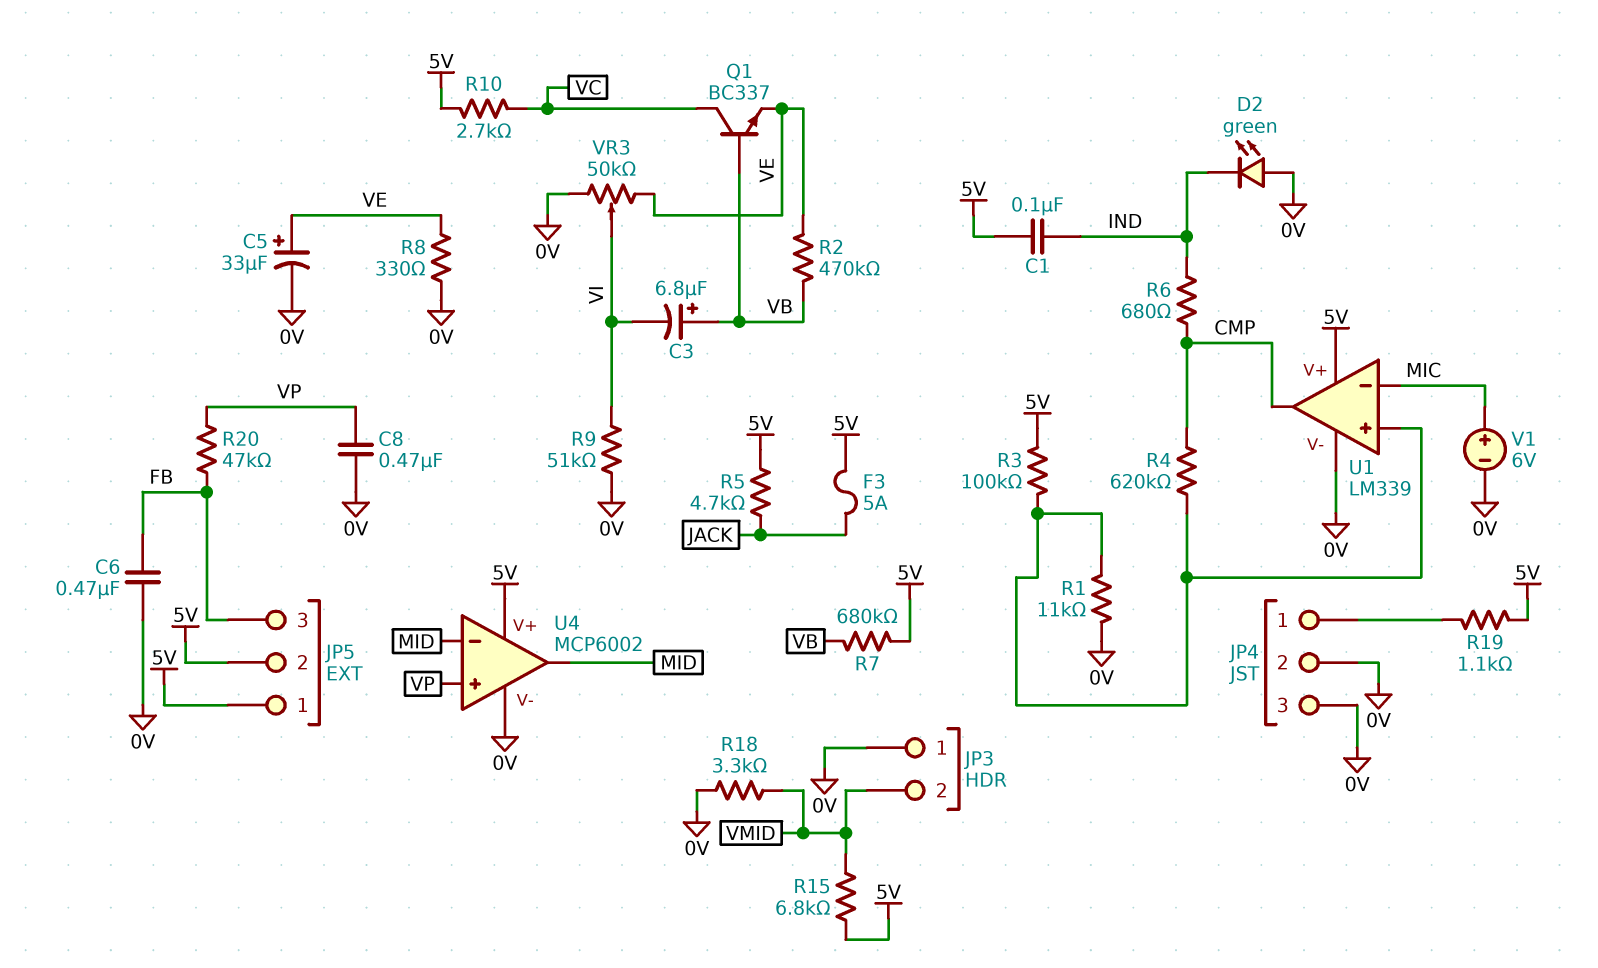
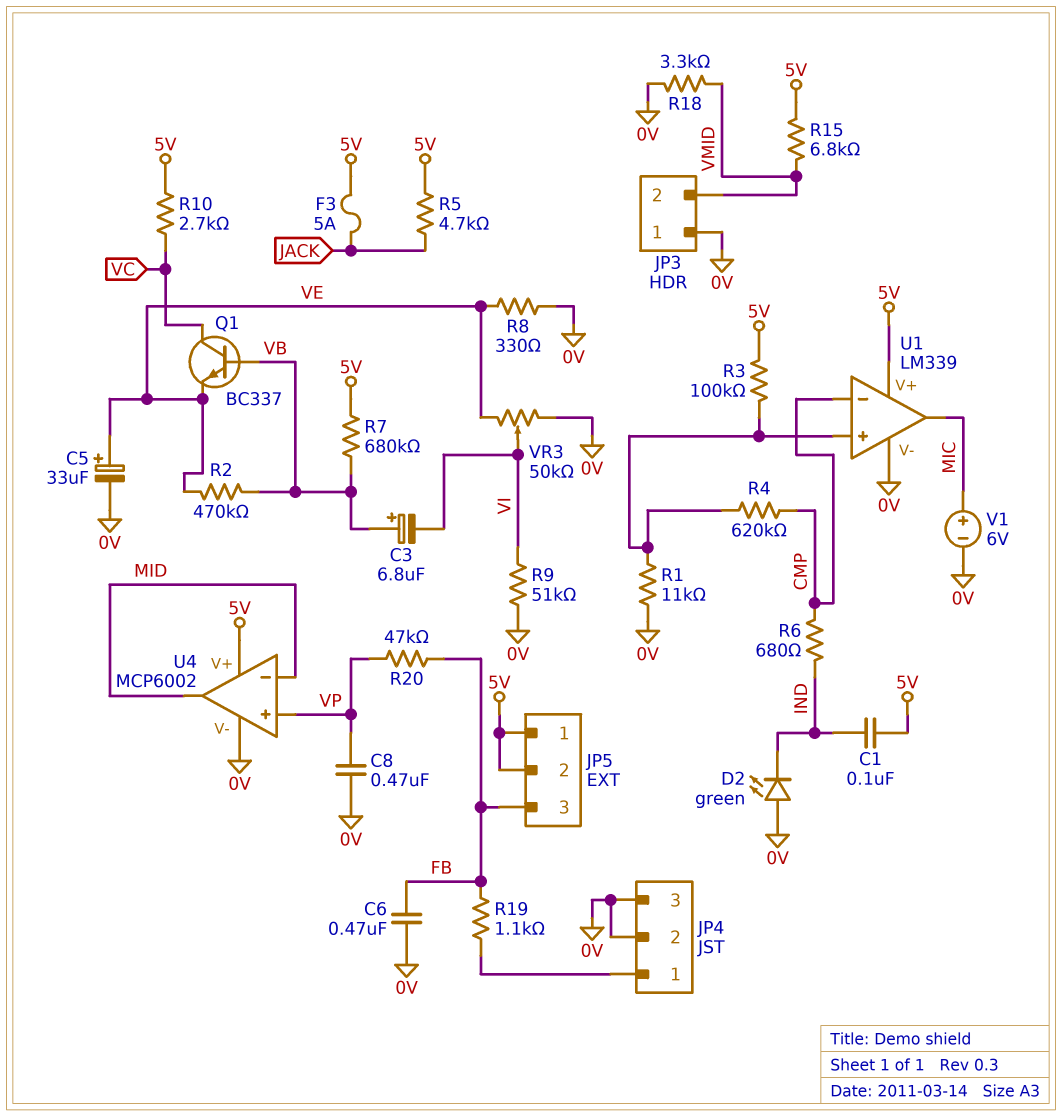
R19: 1.1k (5V, JP4/1) -> 1.1k (FB, JP4/1)
U1 pin in-: MIC -> CMP
U1 pin out: CMP -> MIC

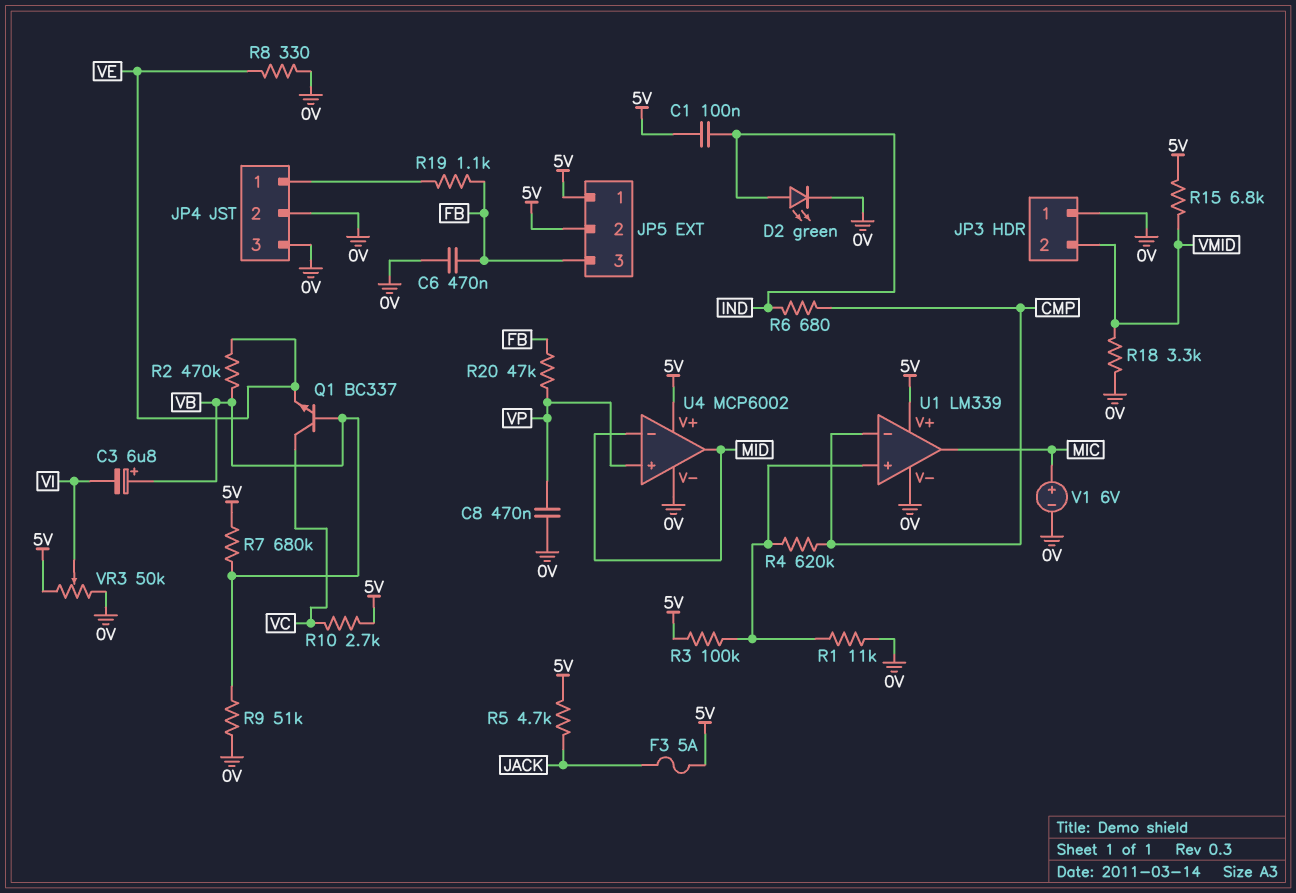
C5: 33uF (plus VE, minus 0V) -> none
D2: LED green (A 0V, K IND) -> LED green (A IND, K 0V)
R9: 51k (0V, VI) -> 51k (0V, VB)
VR3: 50k (0V, VE, wiper VI) -> 50k (0V, 5V, wiper VI)

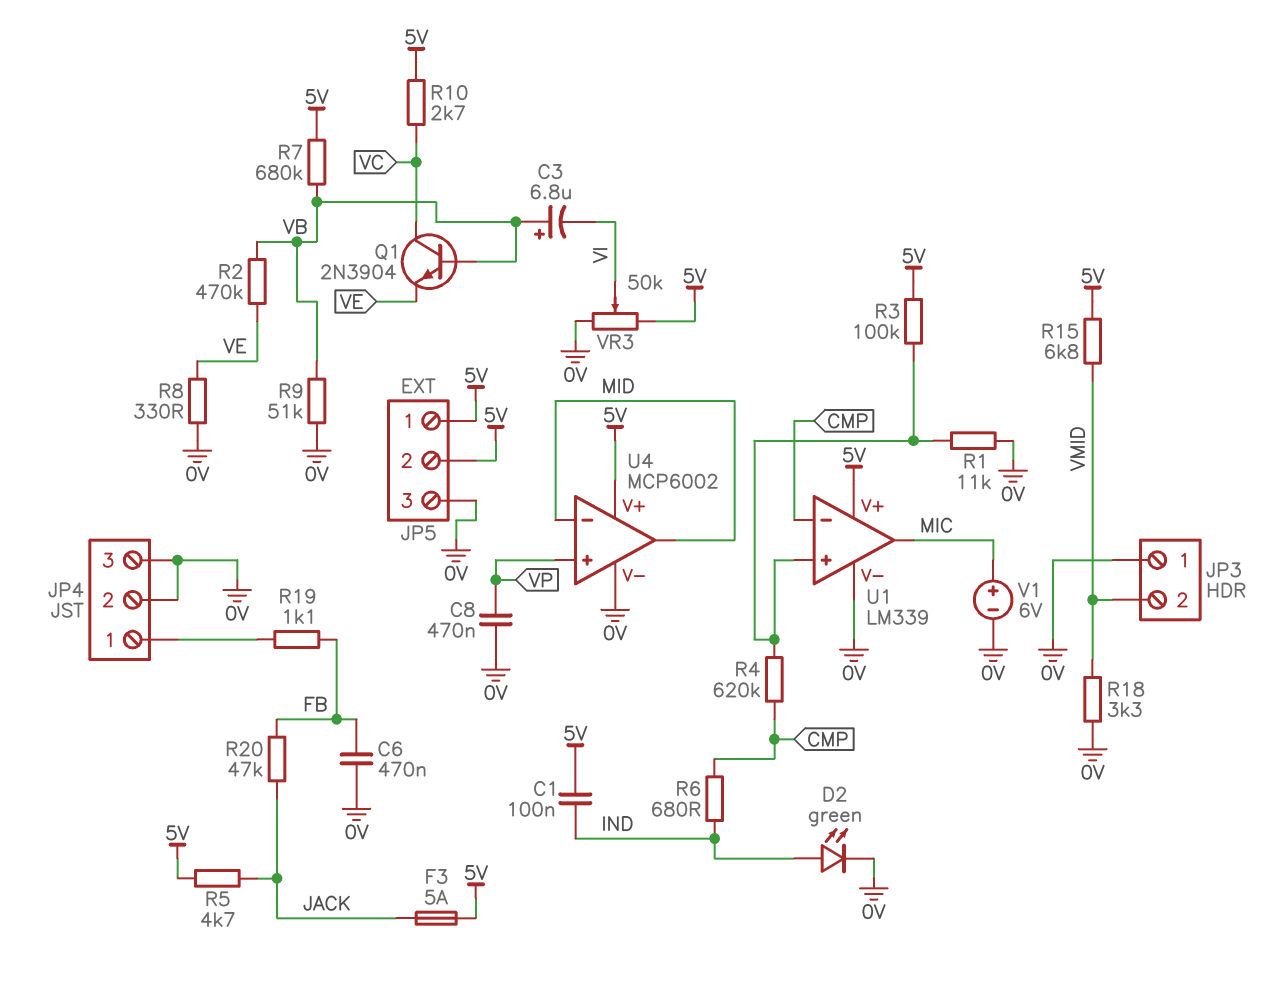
JP5 pin 3: FB -> 0V
Q1: NPN BC337 (B VB, C VC, E VE) -> NPN 2N3904 (B VB, C VC, E VE)
R20: 47k (FB, VP) -> 47k (FB, JACK)

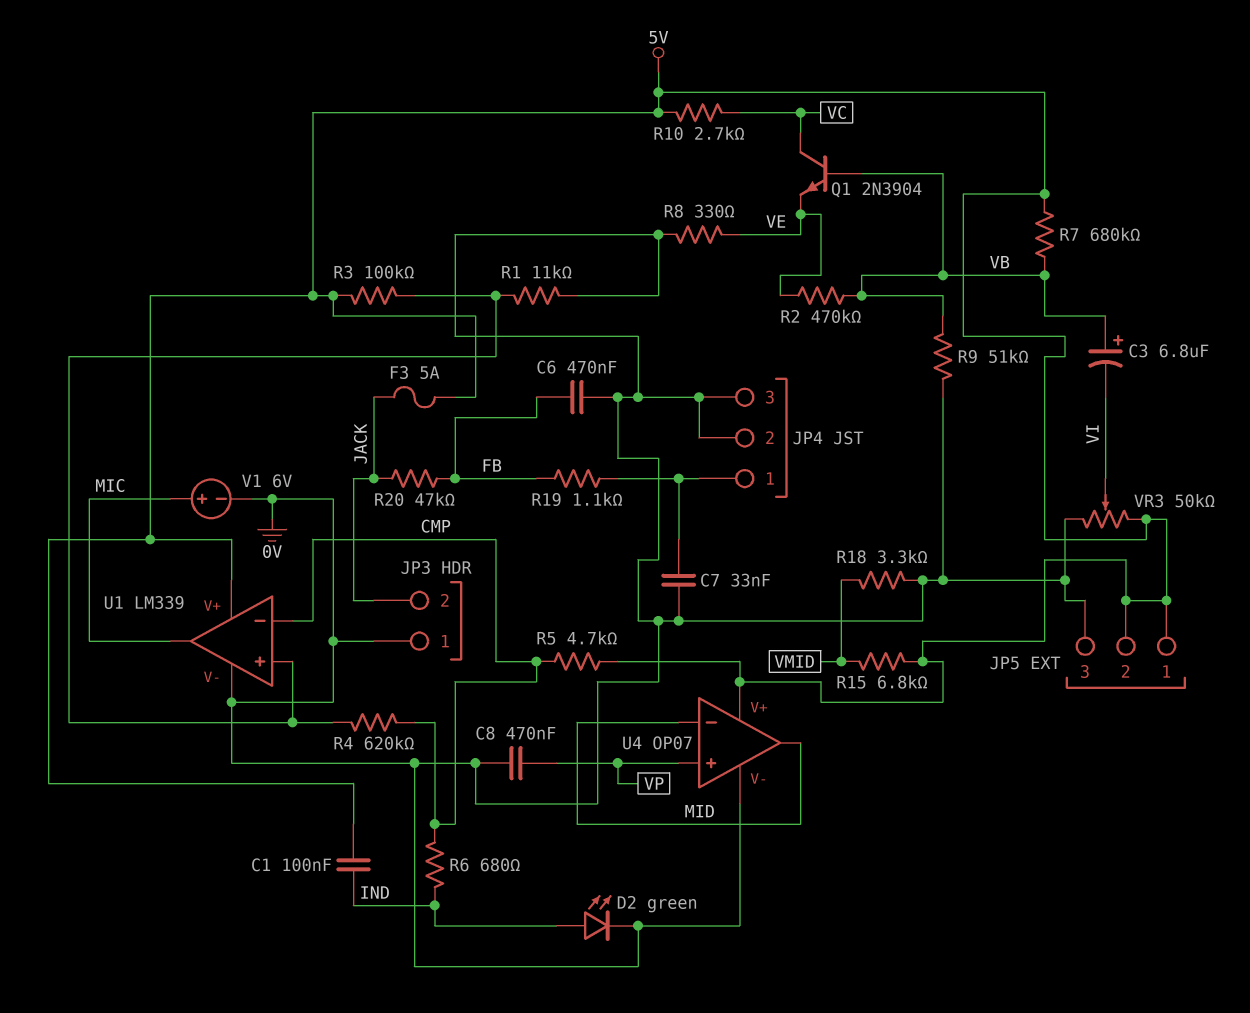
C7: none -> 33nF (0V, JP4/1)
JP3 pin 2: VMID -> JACK
R5: 4.7k (5V, JACK) -> 4.7k (5V, CMP)
U4: MCP6002 -> OP07

